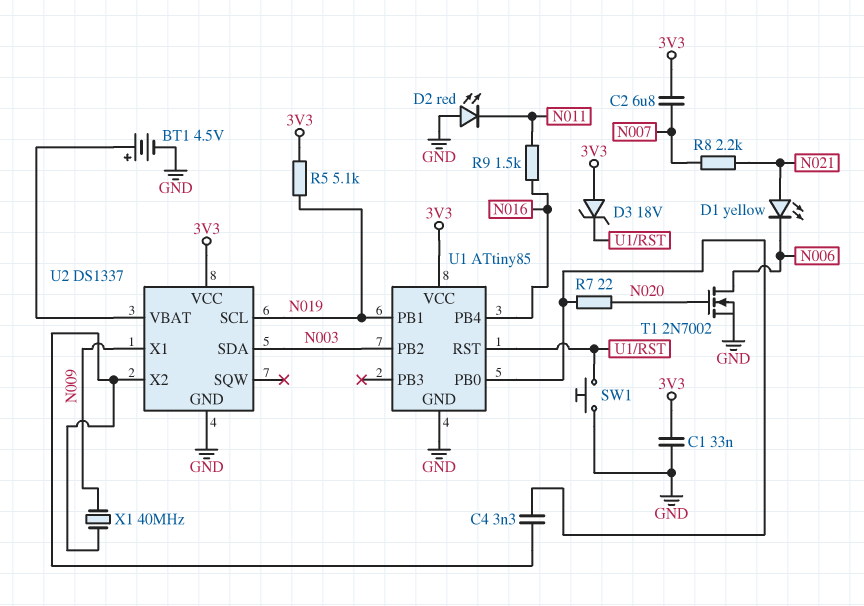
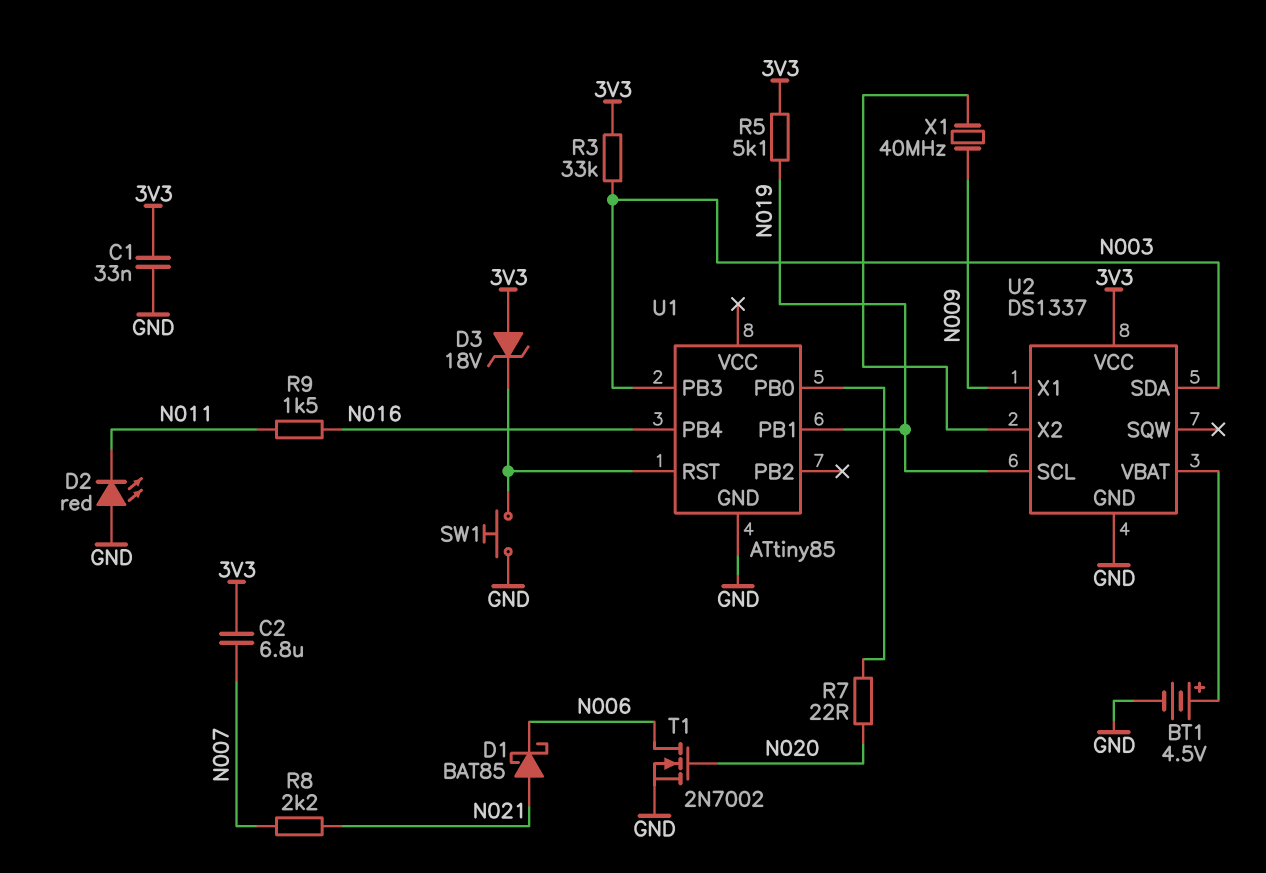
C4: 3.3nF (U1/PB0, U2/X2) -> none
D1: LED yellow (A N021, K N006) -> schottky BAT85 (A N021, K N006)
R3: none -> 33k (3V3, N003)
U1 pin PB2: N003 -> none
U1 pin PB3: none -> N003
U1 pin VCC: 3V3 -> none

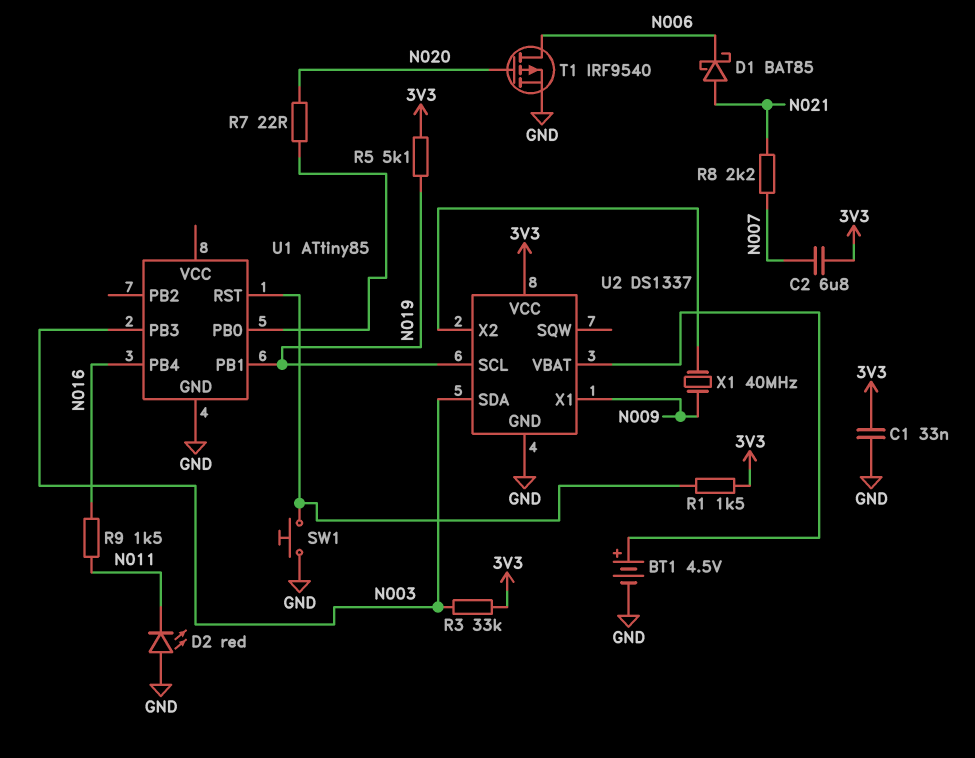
D3: zener 18V (A 3V3, K U1/RST) -> none
R1: none -> 1.5k (3V3, U1/RST)
T1: NMOS 2N7002 (G N020, D N006, S GND) -> PMOS IRF9540 (G N020, D N006, S GND)

